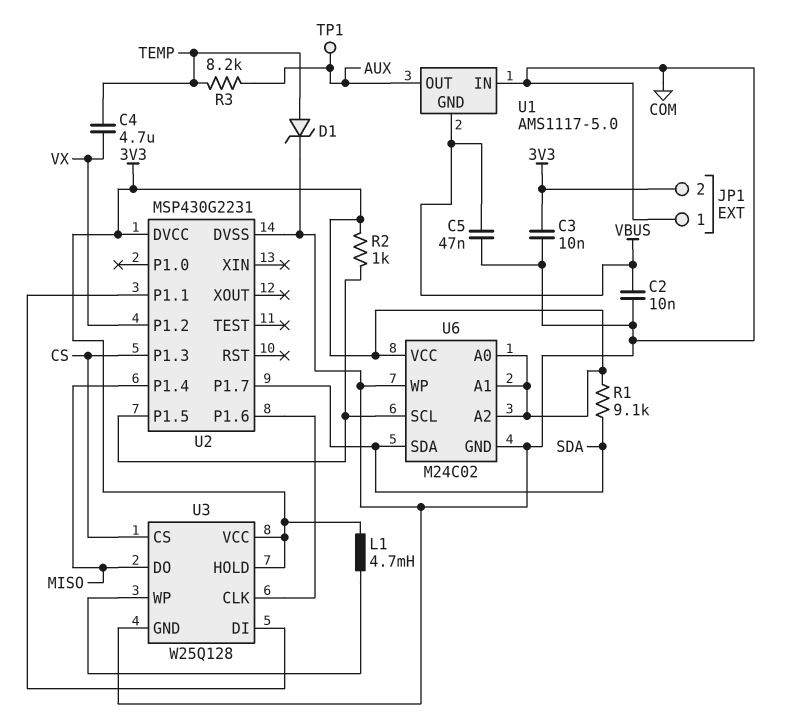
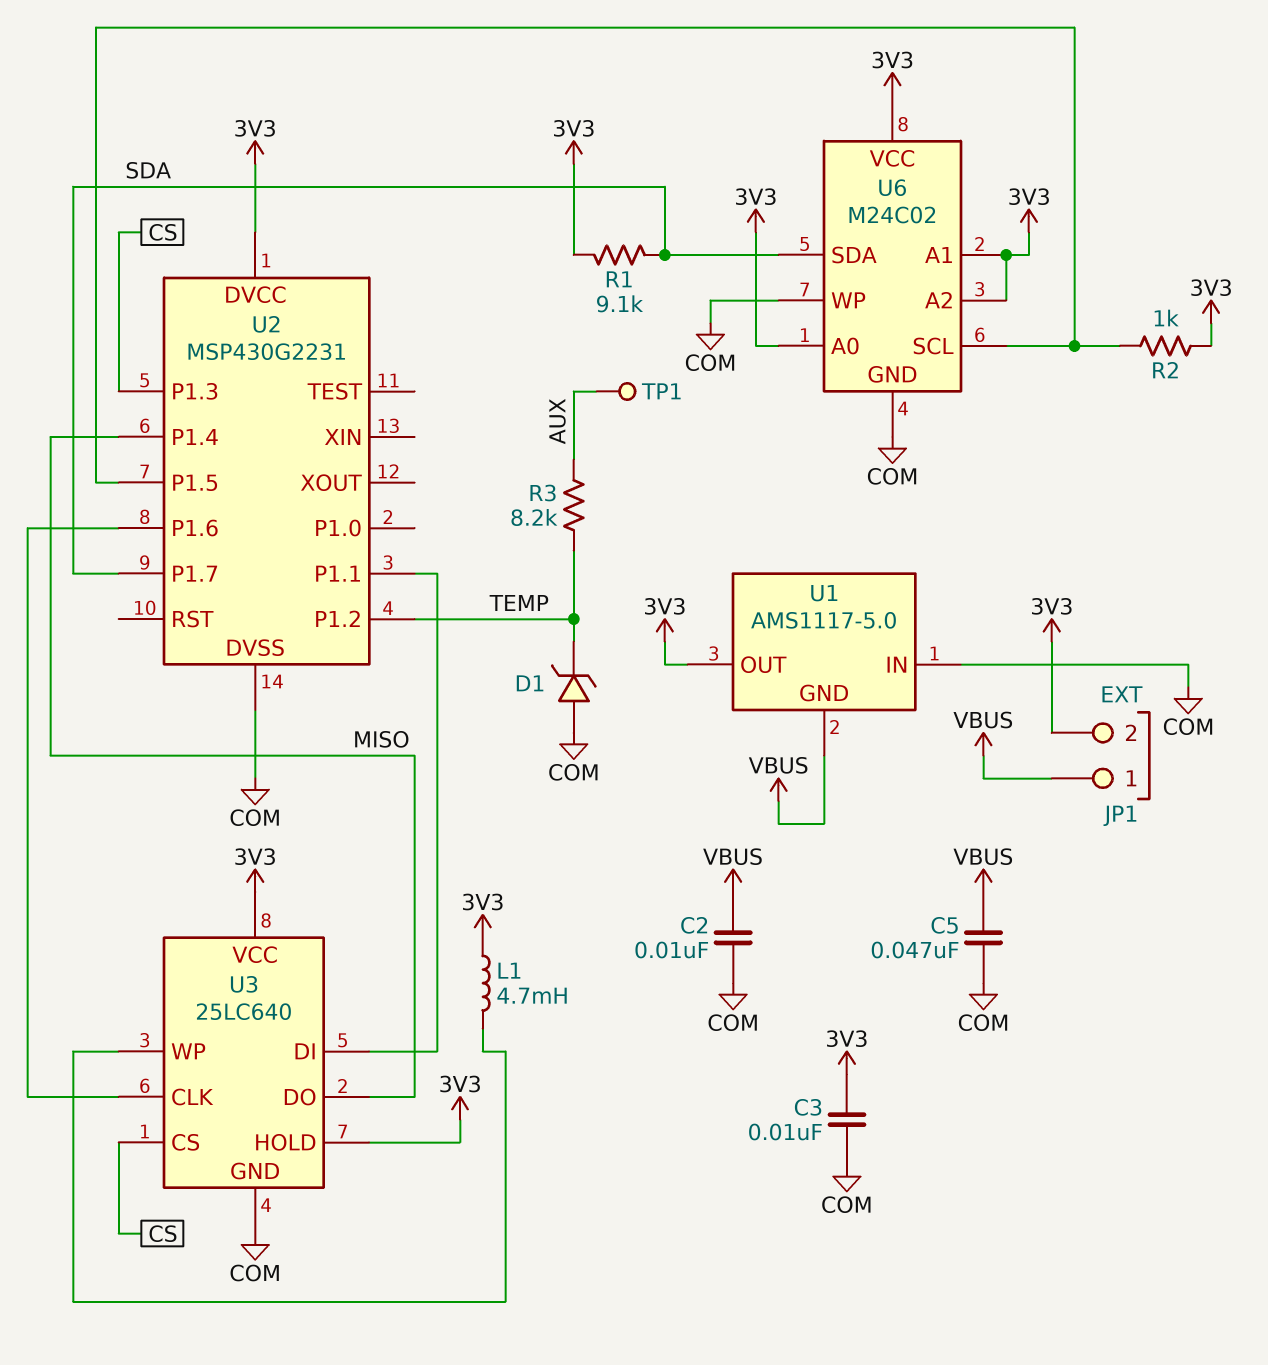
C4: 4.7uF (TEMP, VX) -> none
D1: zener (A TEMP, K COM) -> zener (A COM, K TEMP)
JP1 pin 1: COM -> VBUS
U1 pin OUT: AUX -> 3V3
U2 pin P1.2: VX -> TEMP
U3: W25Q128 -> 25LC640

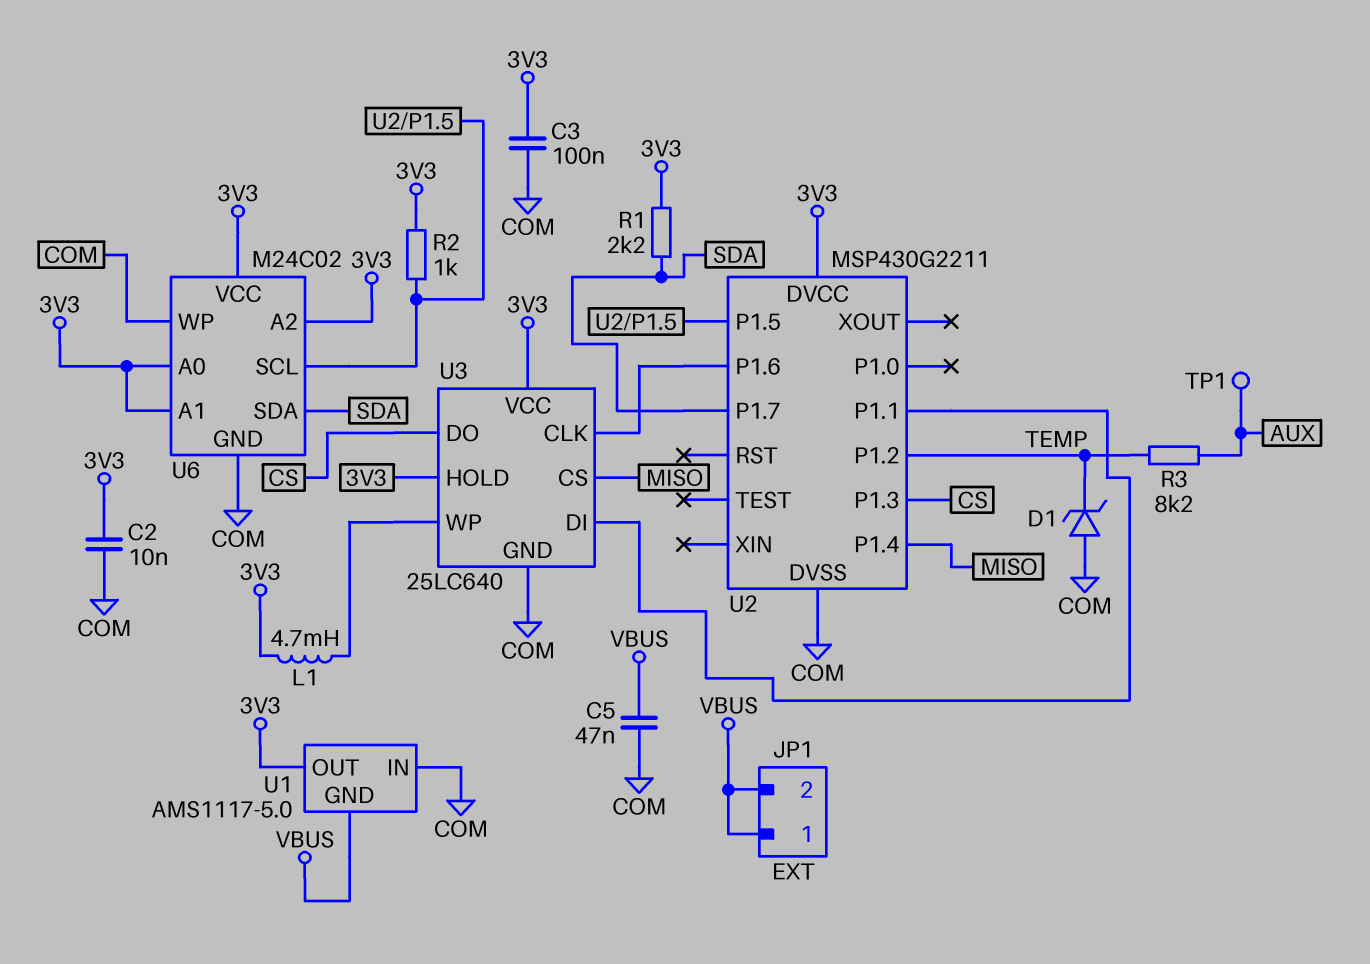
C2: 10nF (COM, VBUS) -> 10nF (3V3, COM)
C3: 10nF (3V3, COM) -> 100nF (3V3, COM)
JP1 pin 2: 3V3 -> VBUS
R1: 9.1k (3V3, SDA) -> 2.2k (3V3, SDA)
U2: MSP430G2231 -> MSP430G2211
U3 pin CS: CS -> MISO
U3 pin DO: MISO -> CS

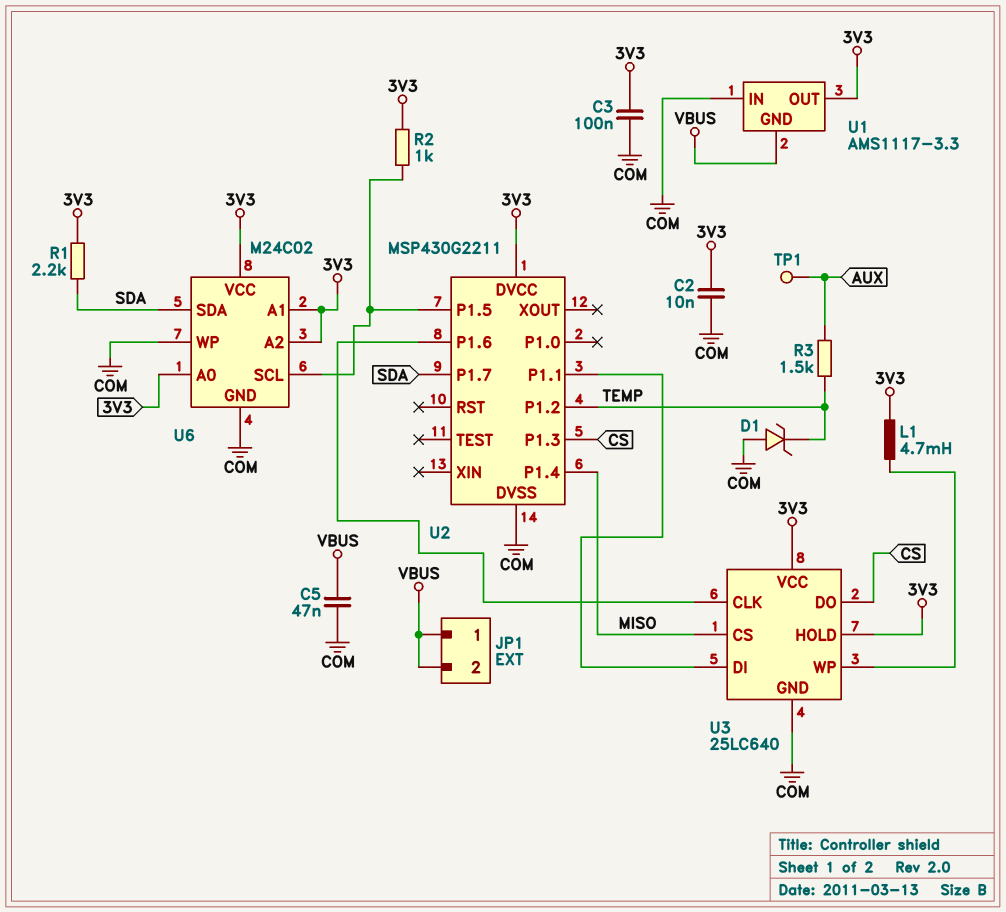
R3: 8.2k (AUX, TEMP) -> 1.5k (AUX, TEMP)
U1: AMS1117-5.0 -> AMS1117-3.3

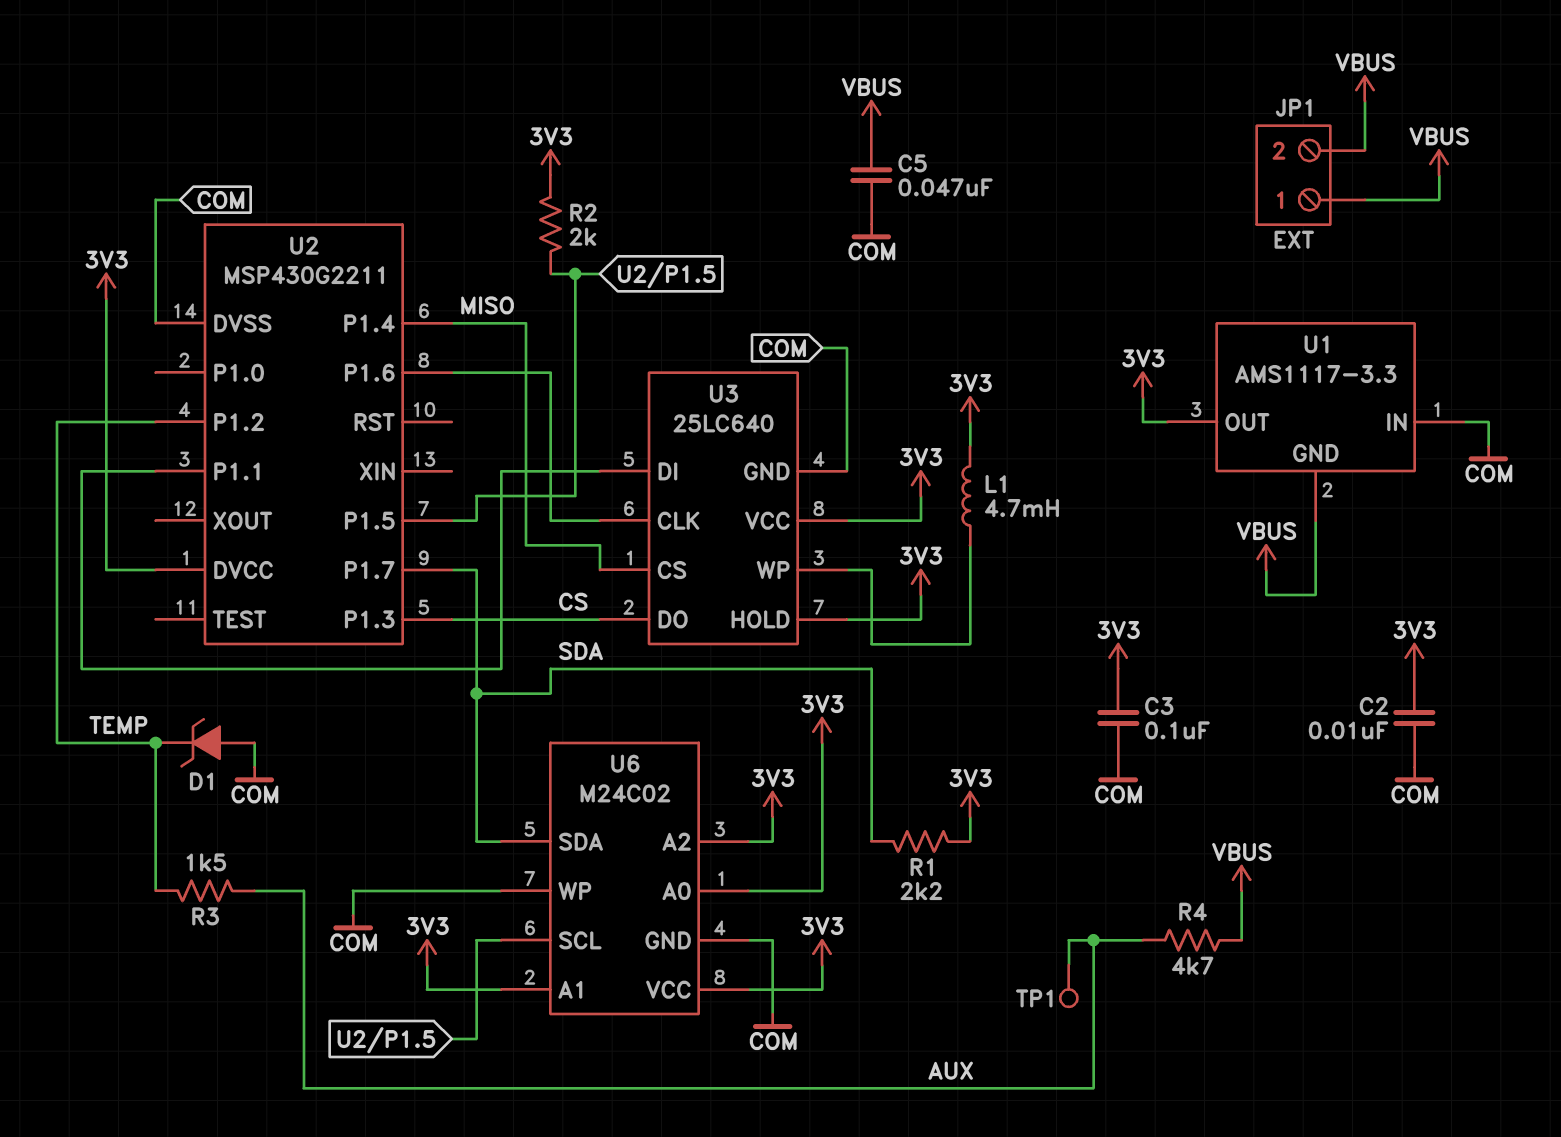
R2: 1k (3V3, U2/P1.5) -> 2k (3V3, U2/P1.5)
R4: none -> 4.7k (AUX, VBUS)

